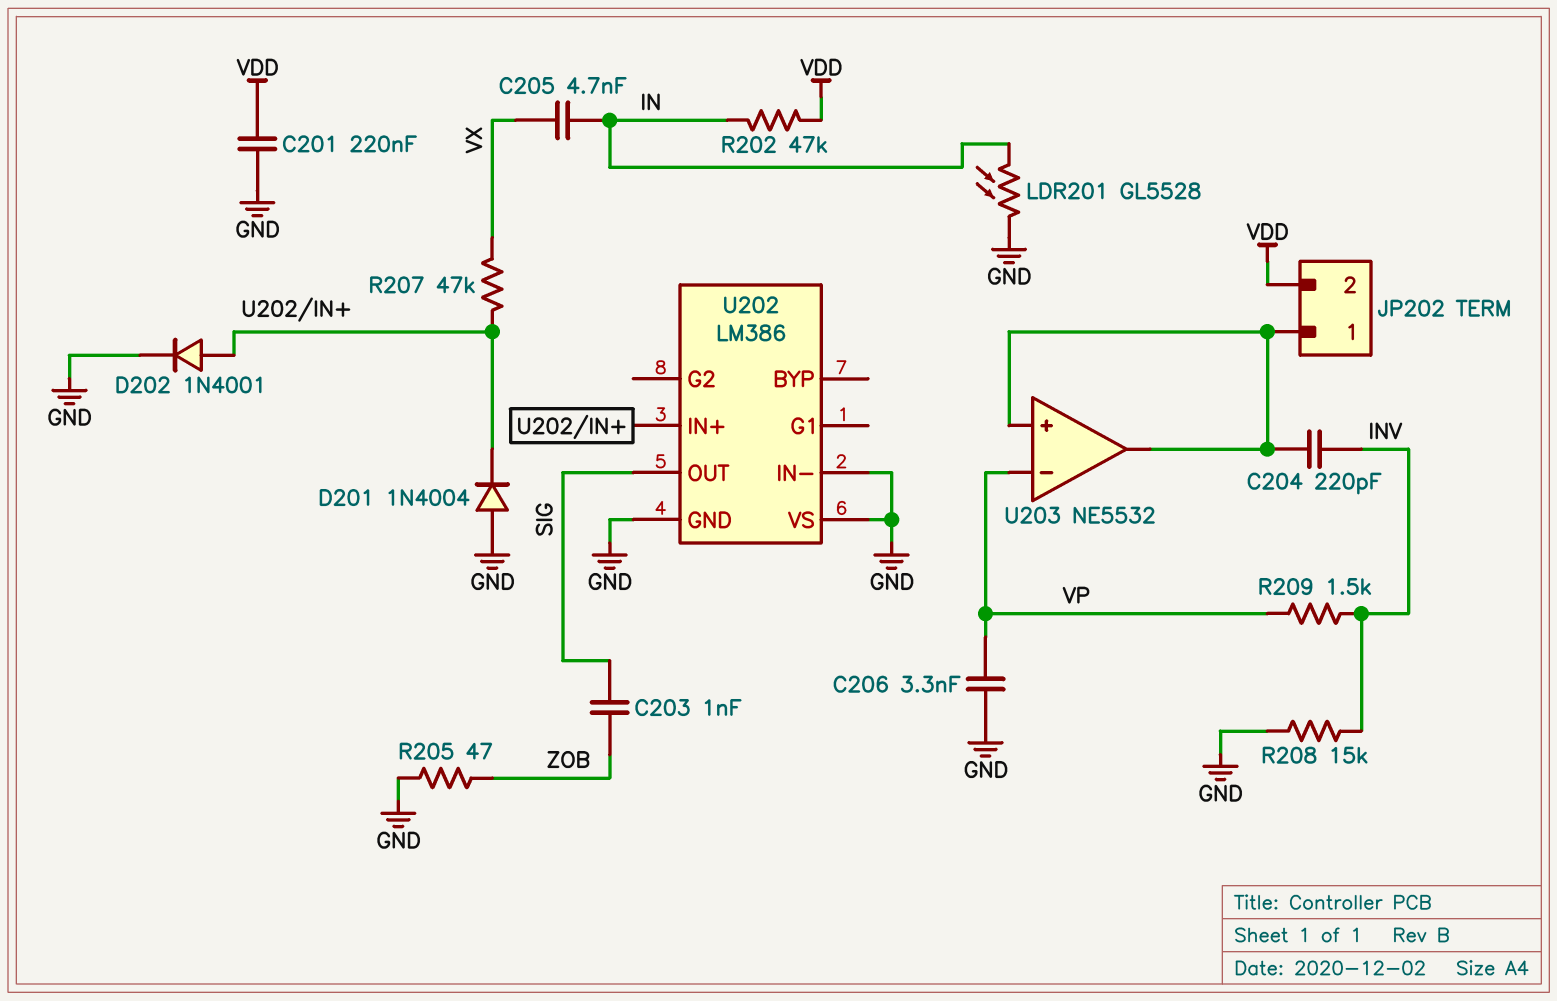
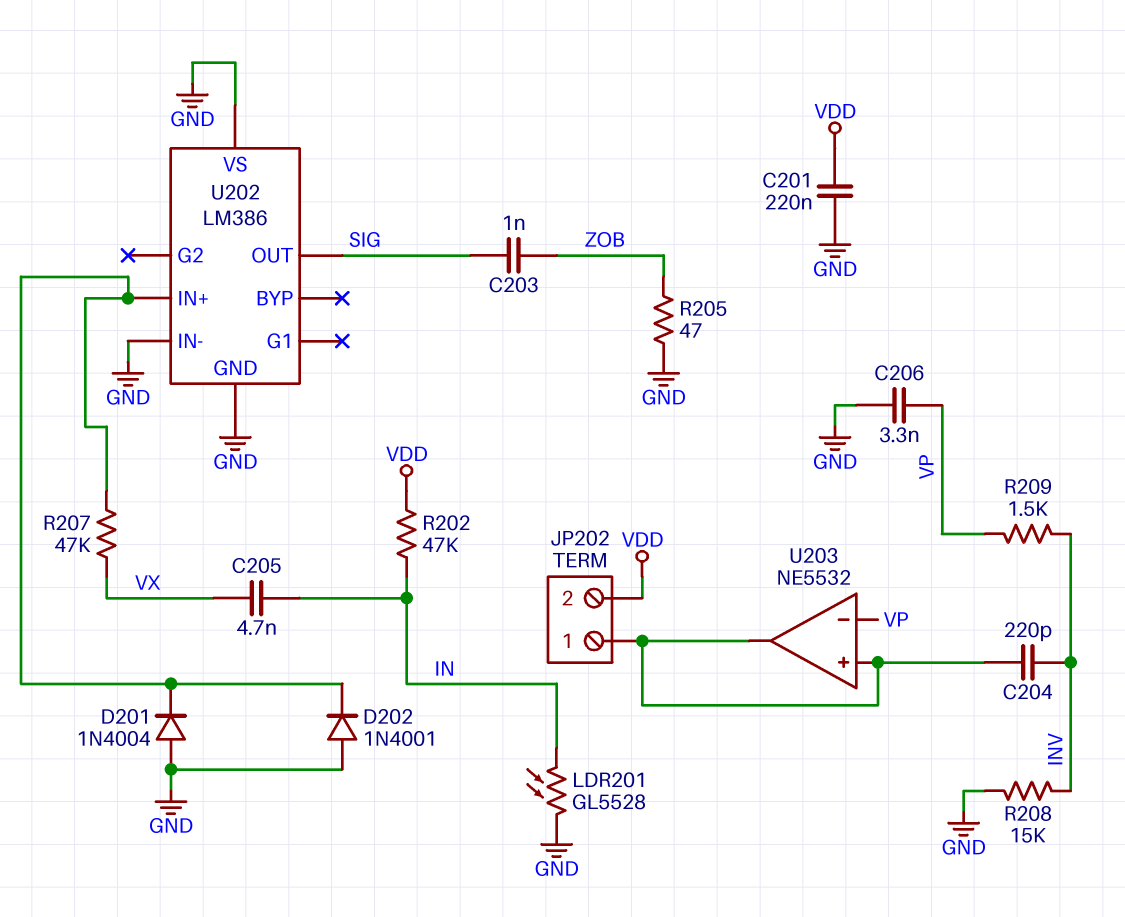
D202: diode 1N4001 (A U202/IN+, K GND) -> diode 1N4001 (A GND, K U202/IN+)

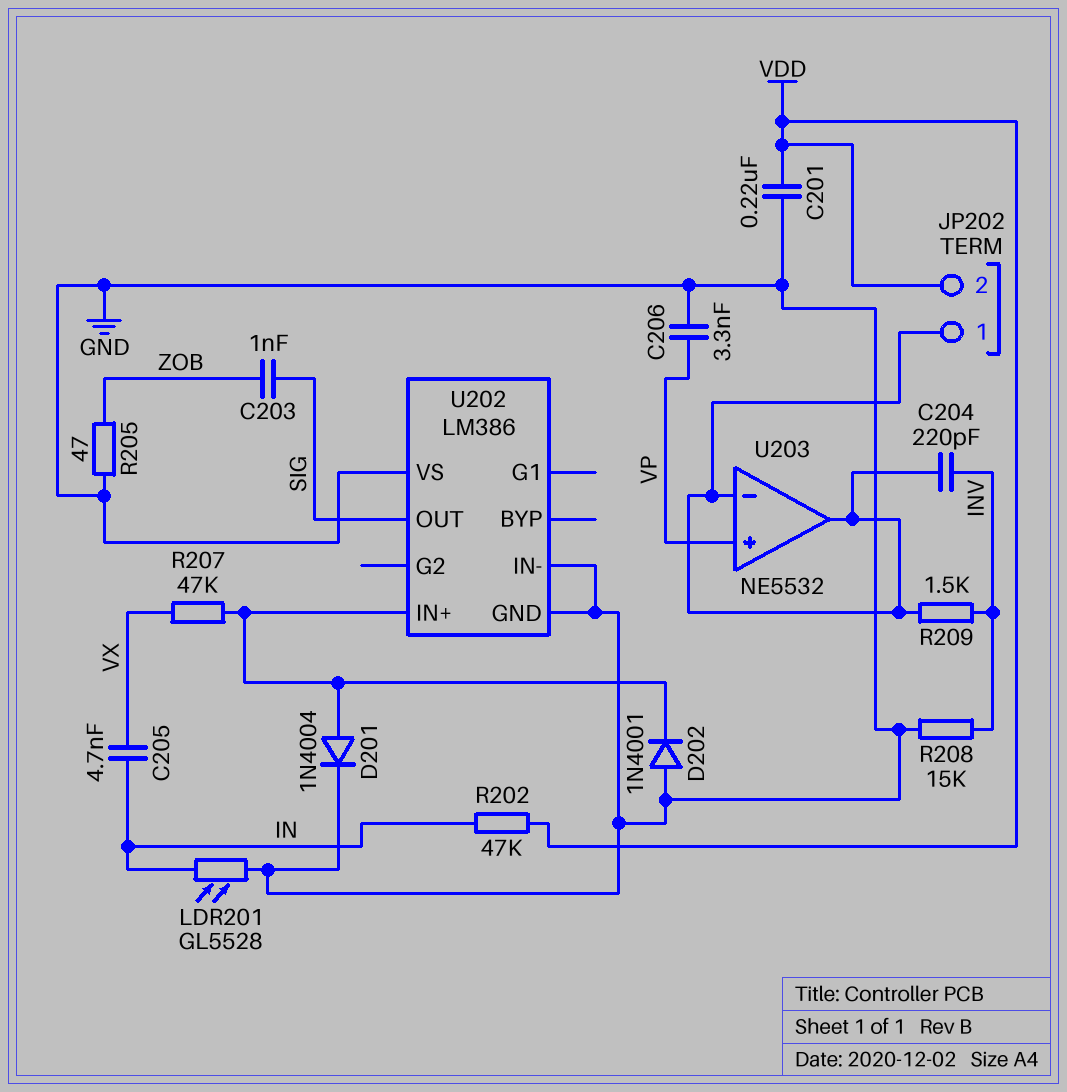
D201: diode 1N4004 (A GND, K U202/IN+) -> diode 1N4004 (A U202/IN+, K GND)
R209: 1.5k (INV, VP) -> 1.5k (INV, JP202/1)
U203 pin in+: JP202/1 -> VP
U203 pin in-: VP -> JP202/1

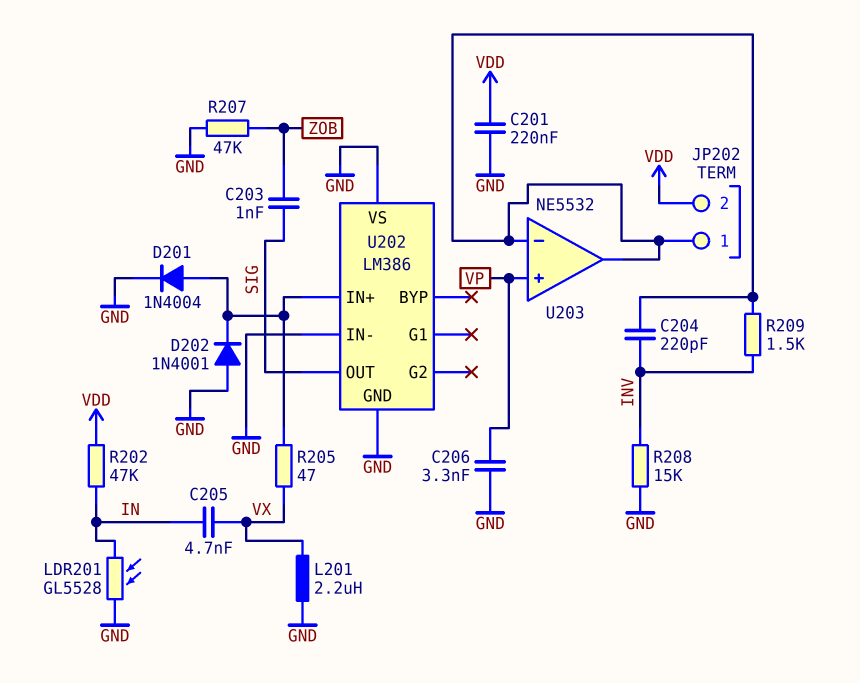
L201: none -> 2.2uH (GND, VX)
R205: 47 (GND, ZOB) -> 47 (U202/IN+, VX)
R207: 47k (U202/IN+, VX) -> 47k (GND, ZOB)

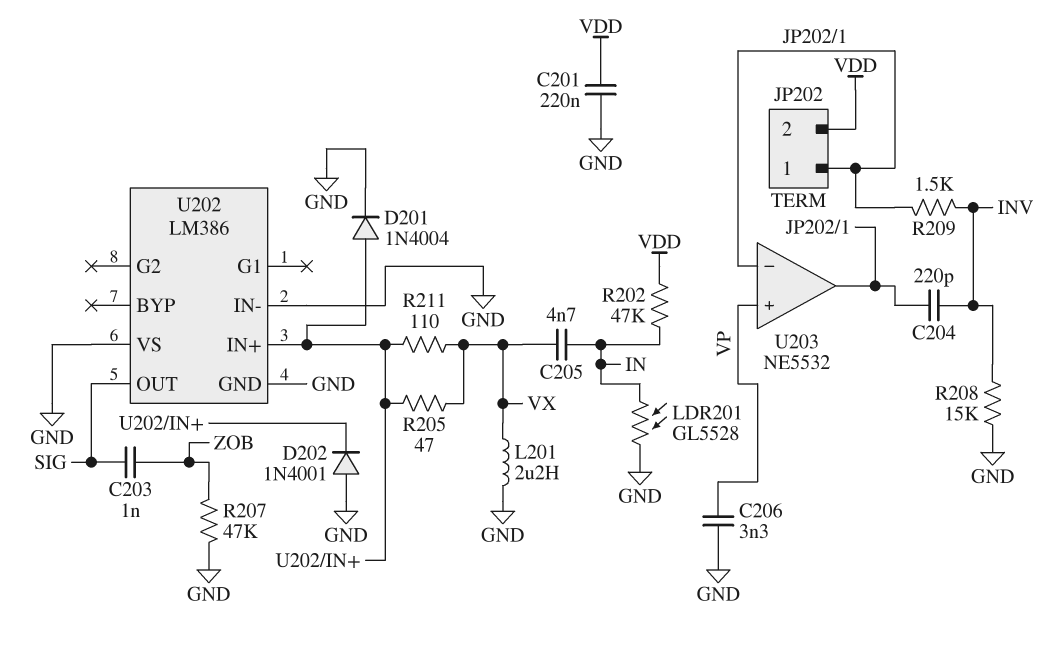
R211: none -> 110 (U202/IN+, VX)

